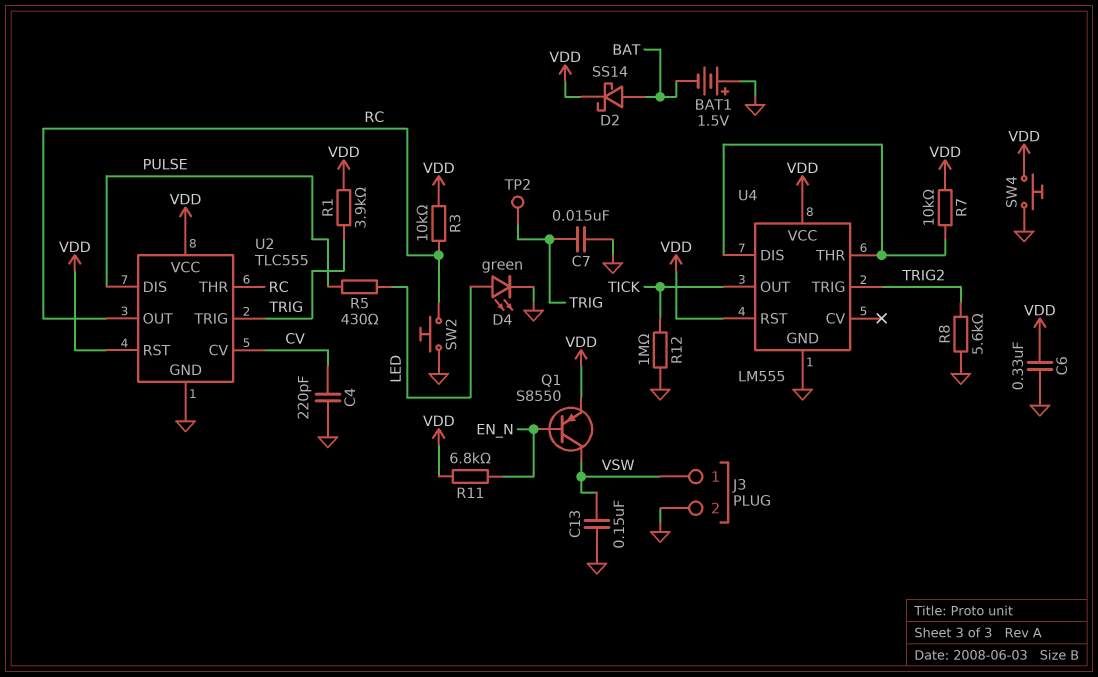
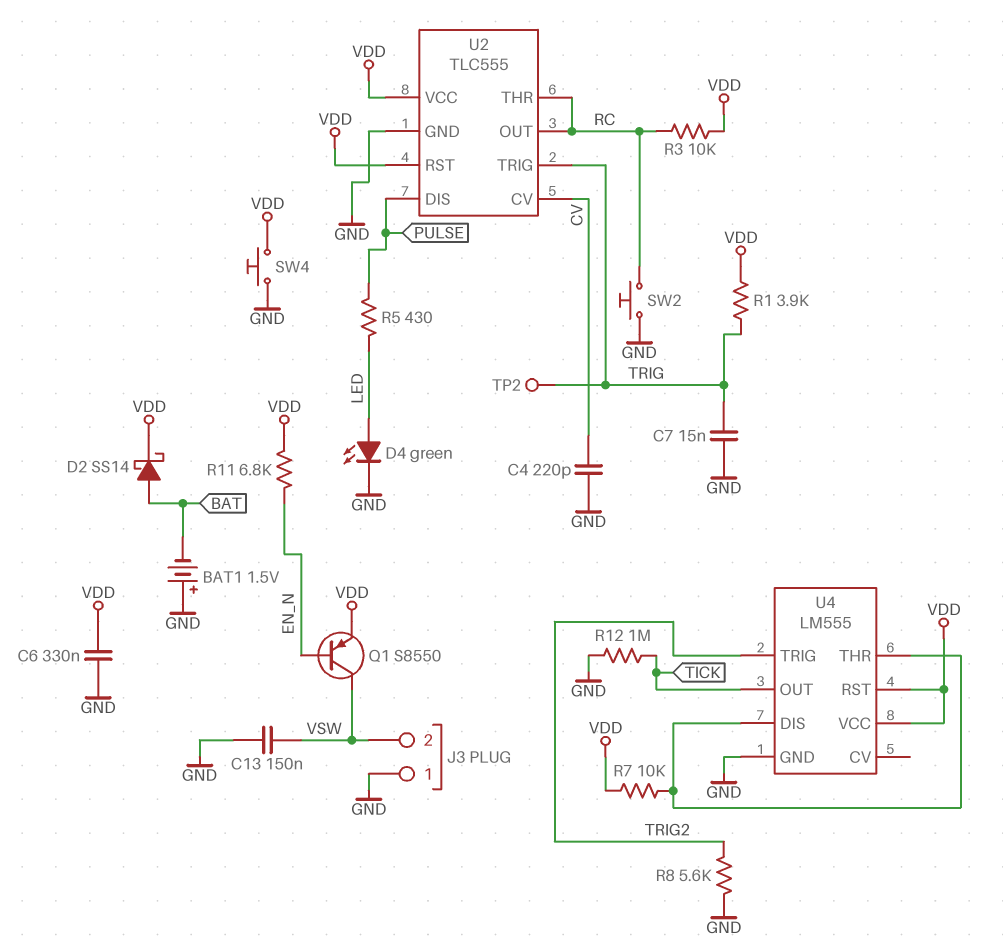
J3 pin 1: VSW -> GND
J3 pin 2: GND -> VSW

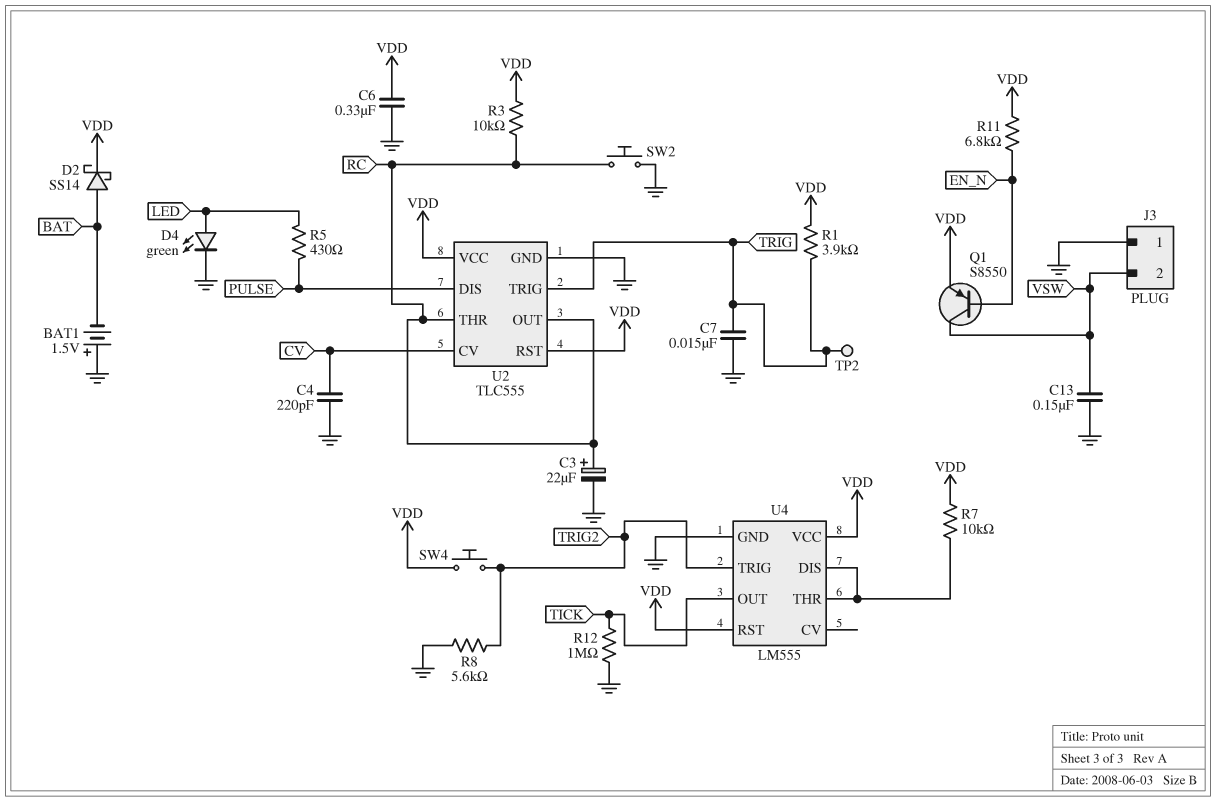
C3: none -> 22uF (plus RC, minus GND)
SW4: button (GND, VDD) -> button (TRIG2, VDD)

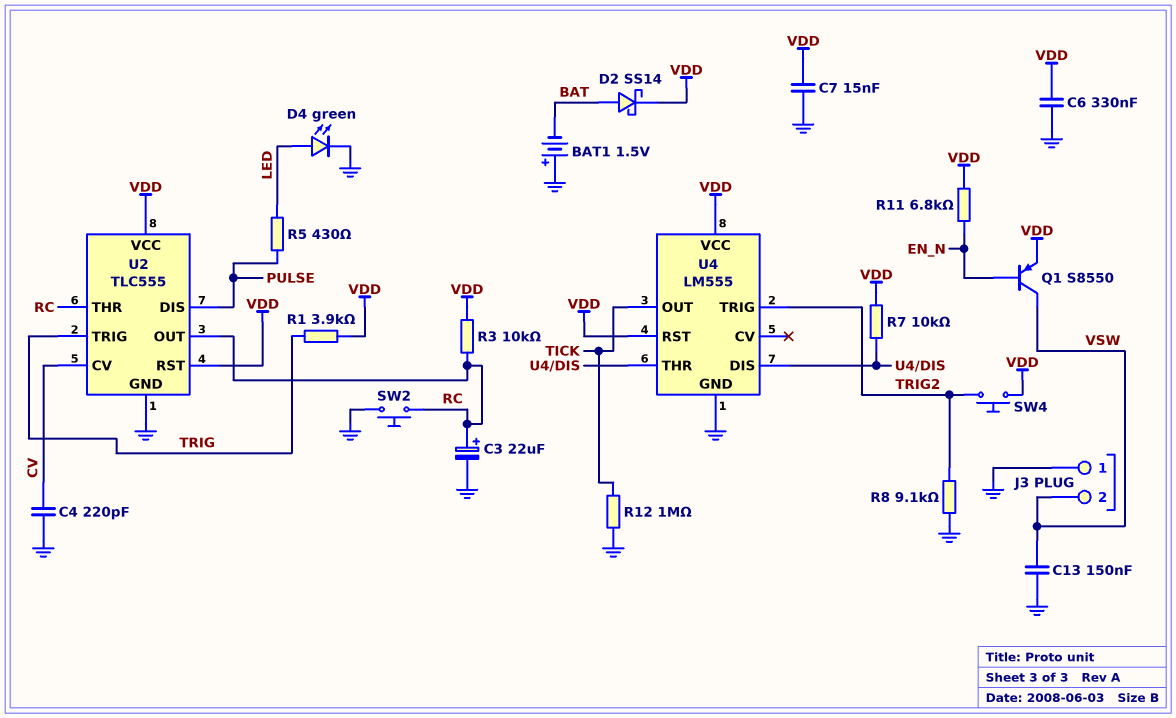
C7: 15nF (GND, TRIG) -> 15nF (GND, VDD)
R8: 5.6k (GND, TRIG2) -> 9.1k (GND, TRIG2)
TP2: test point (TRIG) -> none

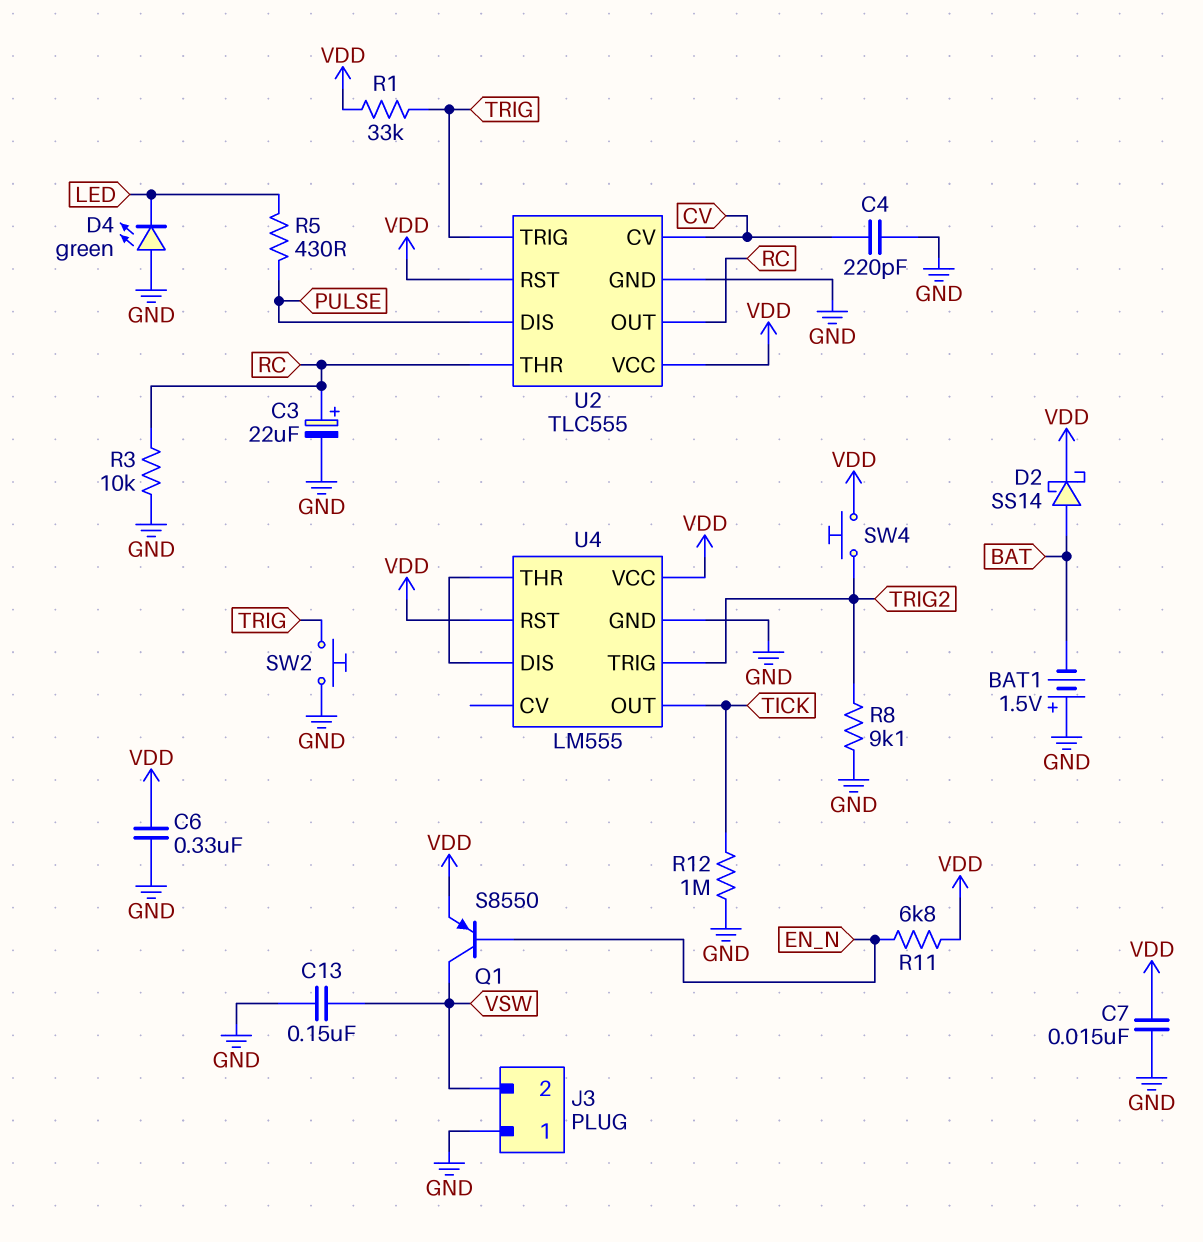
D4: LED green (A LED, K GND) -> LED green (A GND, K LED)
R1: 3.9k (TRIG, VDD) -> 33k (TRIG, VDD)
R3: 10k (RC, VDD) -> 10k (GND, RC)
R7: 10k (U4/DIS, VDD) -> none
SW2: button (GND, RC) -> button (GND, TRIG)

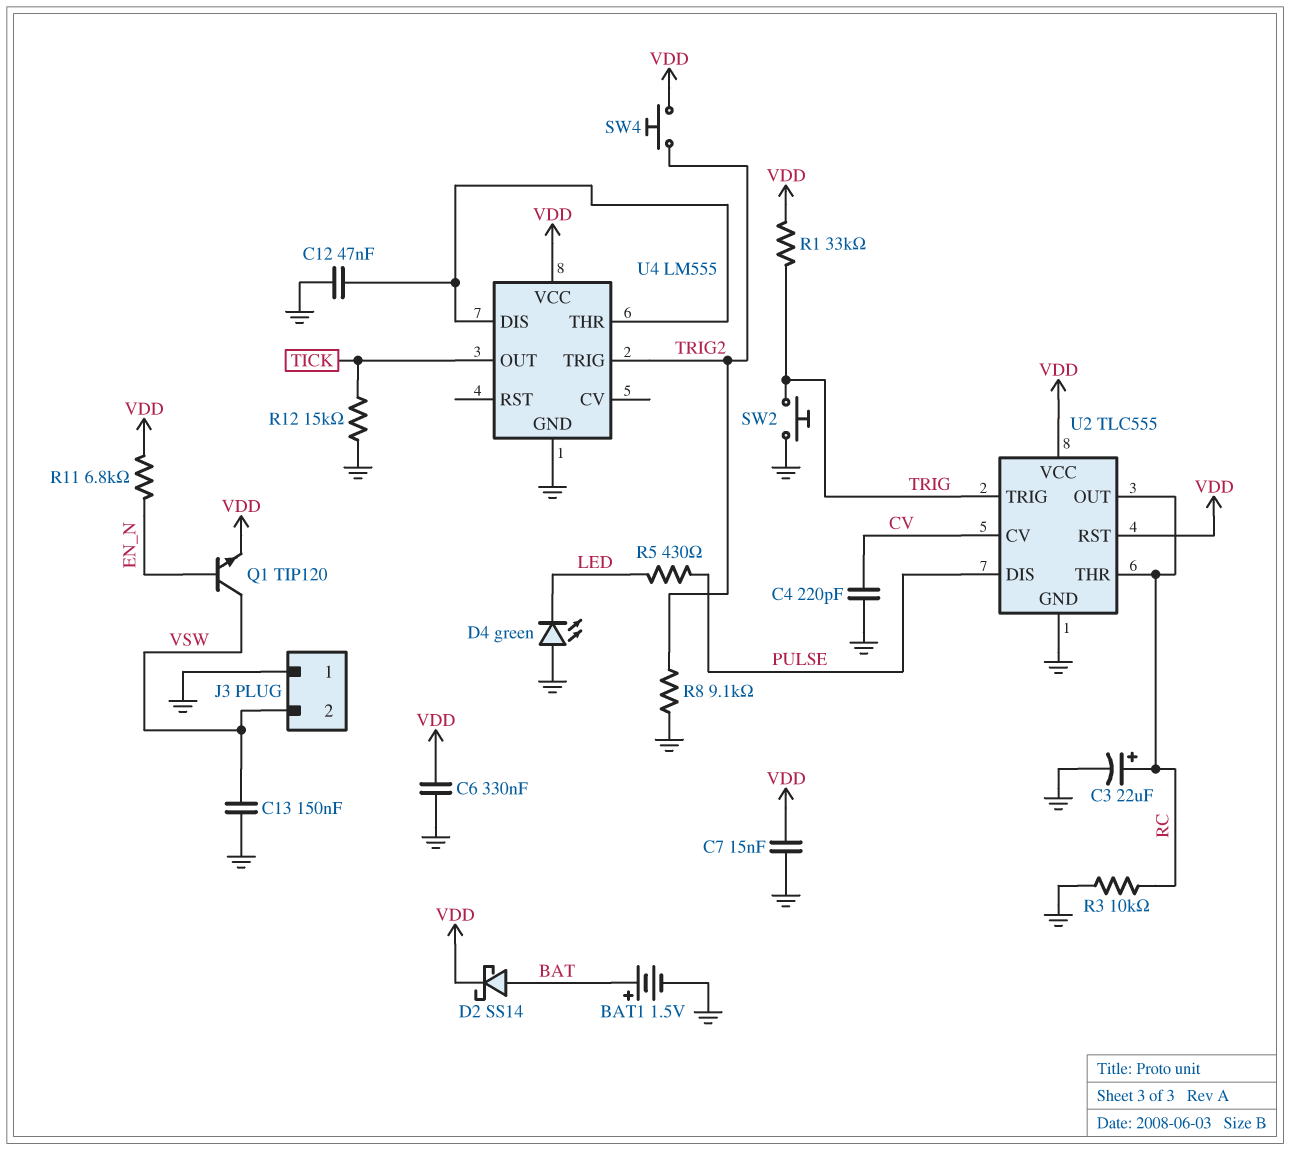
BAT1: 1.5V (plus GND, minus BAT) -> 1.5V (plus BAT, minus GND)
C12: none -> 47nF (GND, U4/DIS)
Q1: PNP S8550 (B EN_N, C VSW, E VDD) -> NPN TIP120 (B EN_N, C VSW, E VDD)
R12: 1M (GND, TICK) -> 15k (GND, TICK)
U4 pin RST: VDD -> none

